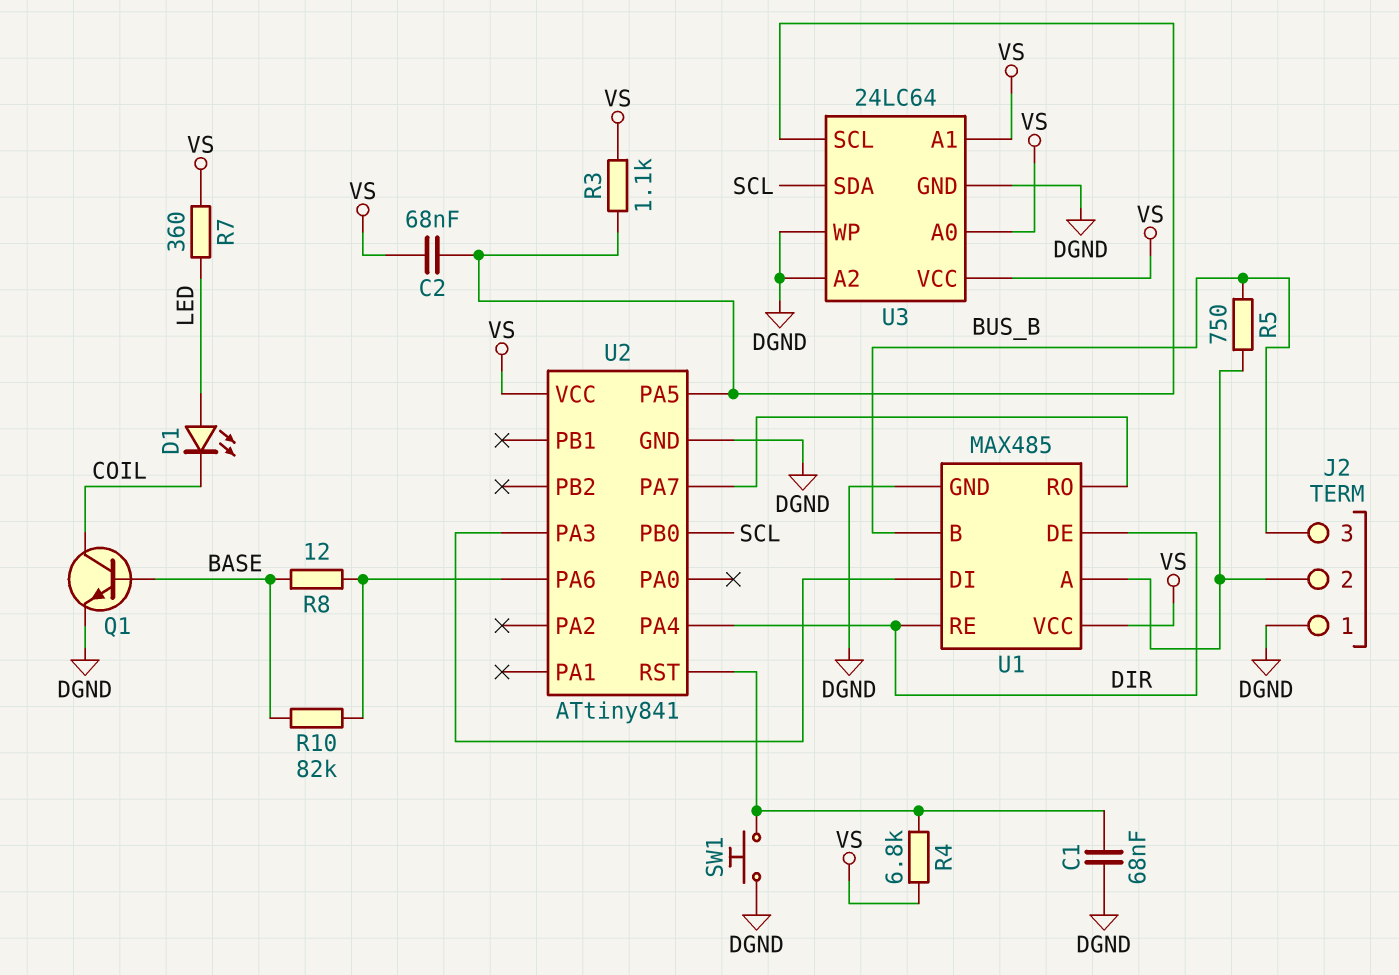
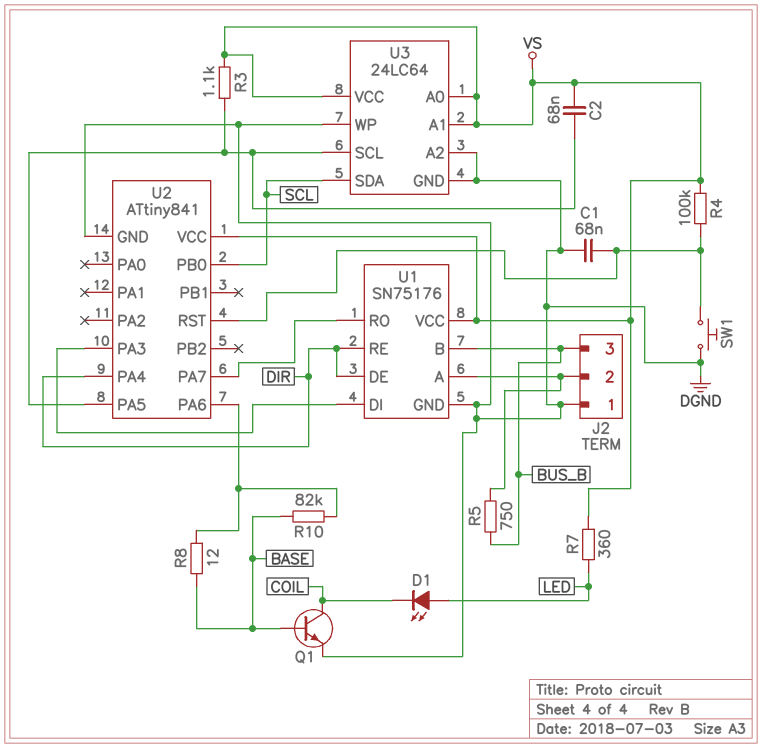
R4: 6.8k (U2/RST, VS) -> 100k (U2/RST, VS)
U1: MAX485 -> SN75176

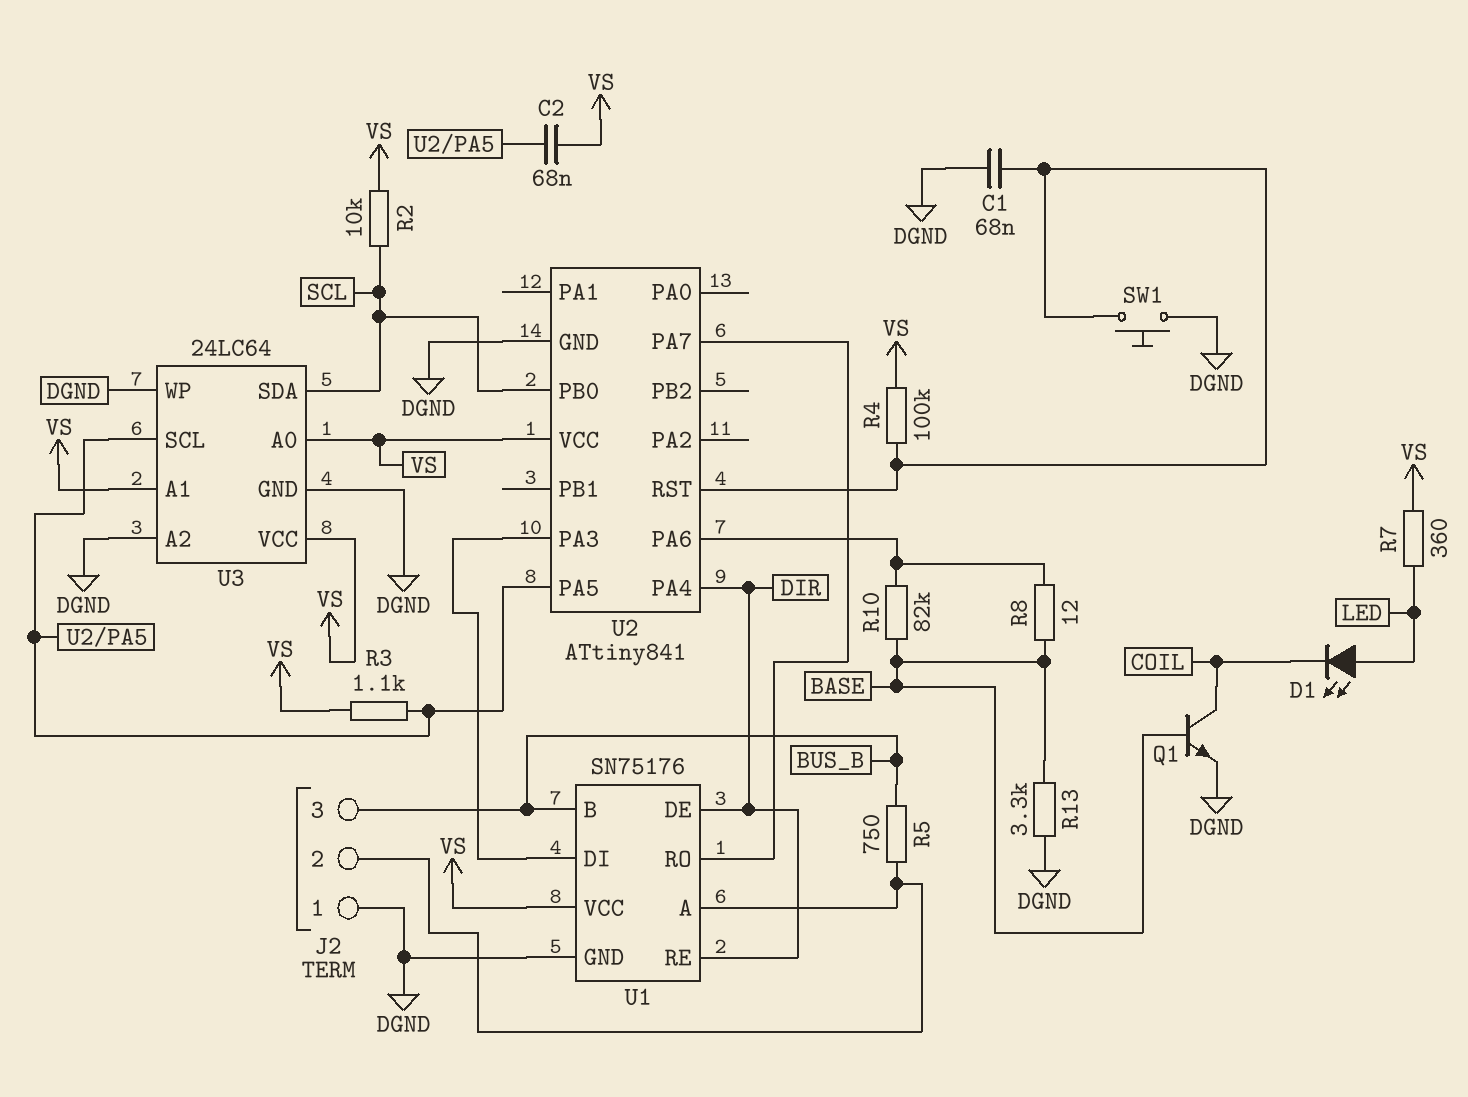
R2: none -> 10k (SCL, VS)
R13: none -> 3.3k (BASE, DGND)

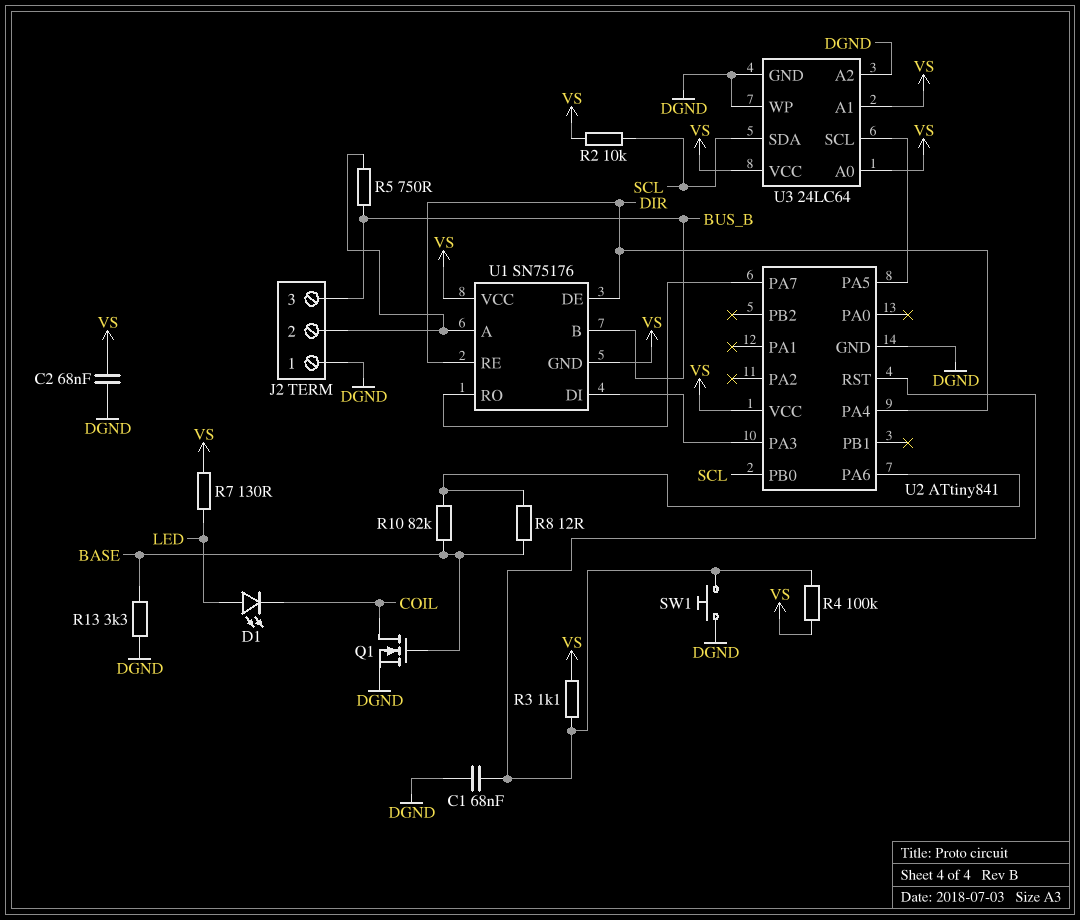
C2: 68nF (U2/PA5, VS) -> 68nF (DGND, VS)
Q1: NPN (B BASE, C COIL, E DGND) -> NMOS (G BASE, D COIL, S DGND)
R3: 1.1k (U2/PA5, VS) -> 1.1k (U2/RST, VS)
R7: 360 (LED, VS) -> 130 (LED, VS)
U1 pin GND: DGND -> VS

